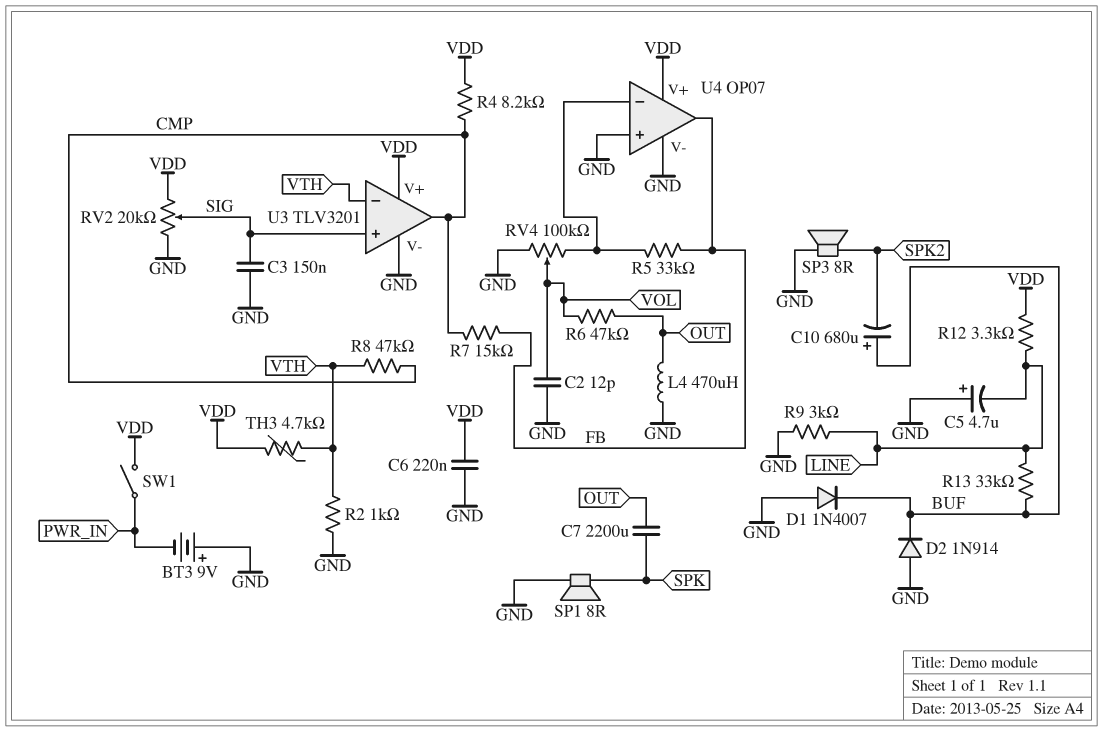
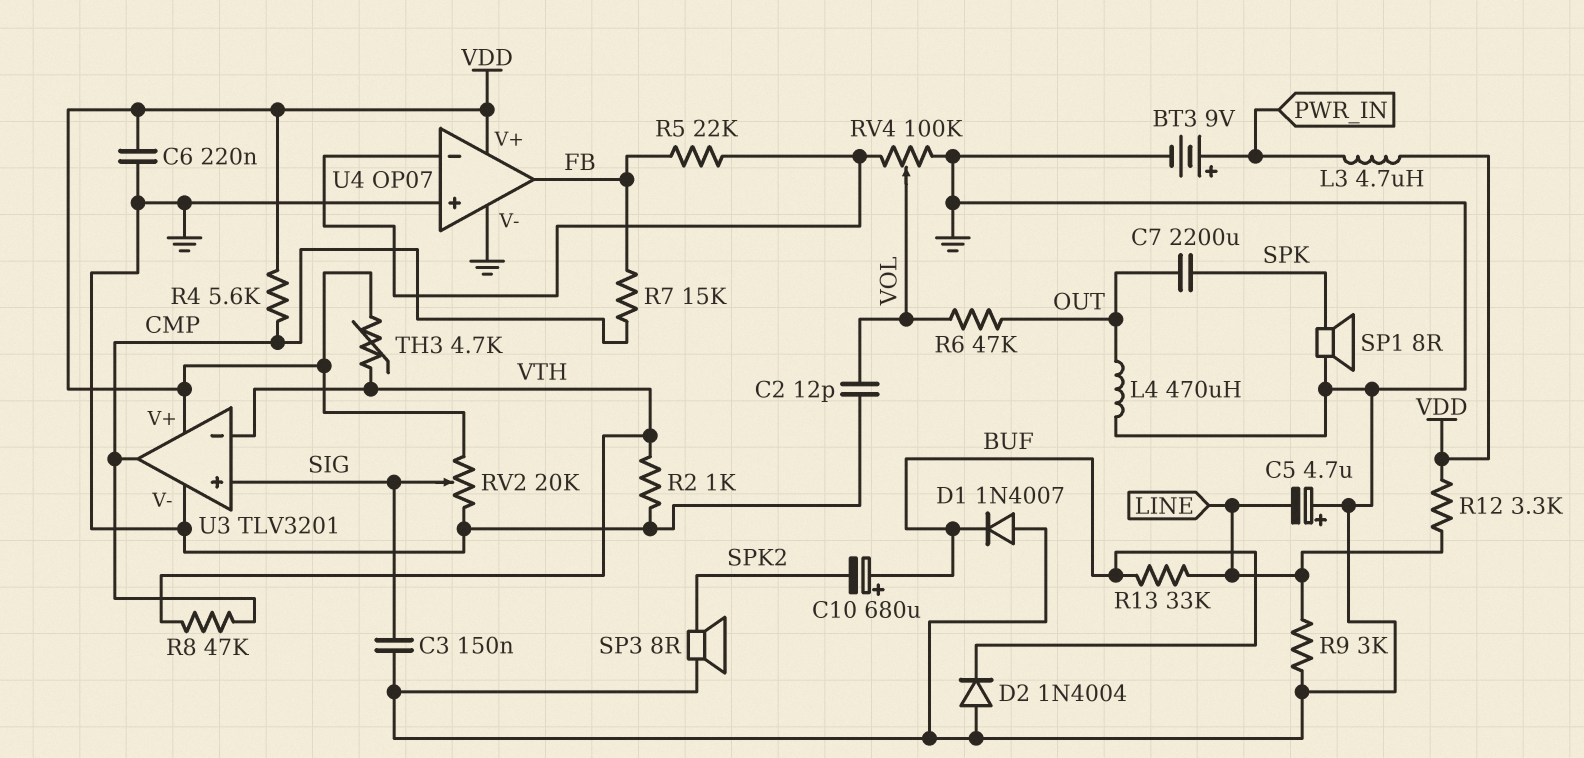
BT3: 9V (plus GND, minus PWR_IN) -> 9V (plus PWR_IN, minus GND)
D2: diode 1N914 (A GND, K BUF) -> diode 1N4004 (A GND, K BUF)
L3: none -> 4.7uH (PWR_IN, VDD)
R4: 8.2k (CMP, VDD) -> 5.6k (CMP, VDD)
R5: 33k (FB, U4/in-) -> 22k (FB, U4/in-)
SW1: switch (PWR_IN, VDD) -> none

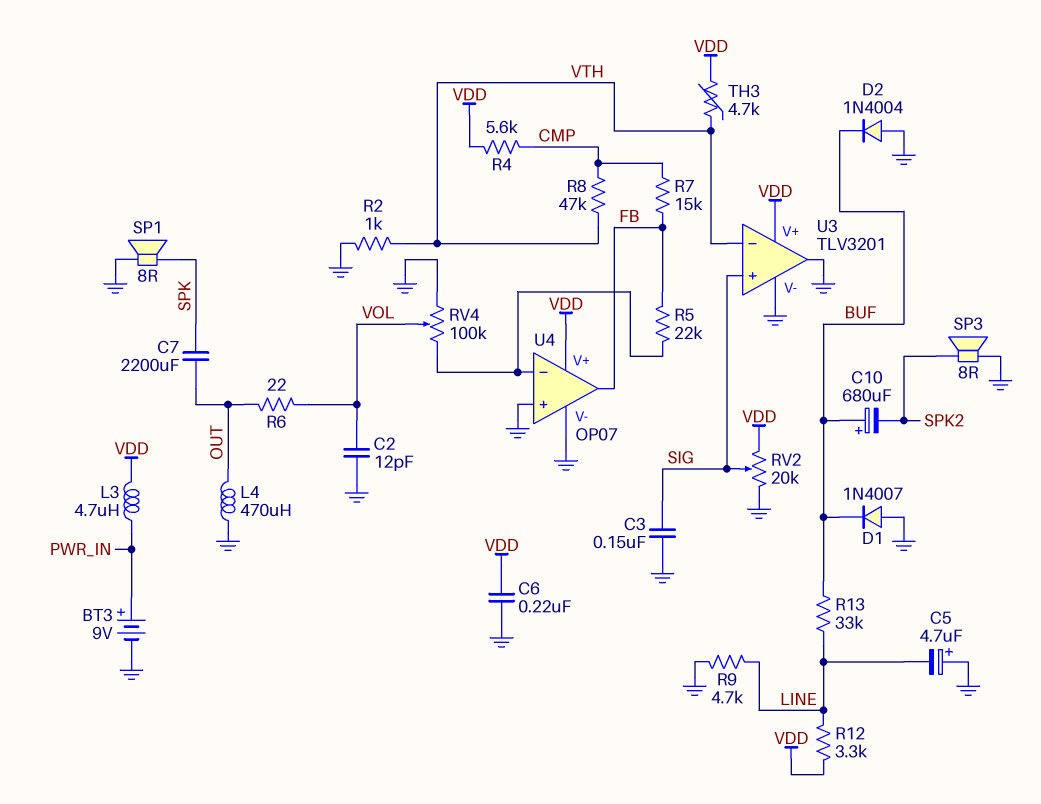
R6: 47k (OUT, VOL) -> 22 (OUT, VOL)
R9: 3k (GND, LINE) -> 4.7k (GND, LINE)
U3 pin out: CMP -> GND

